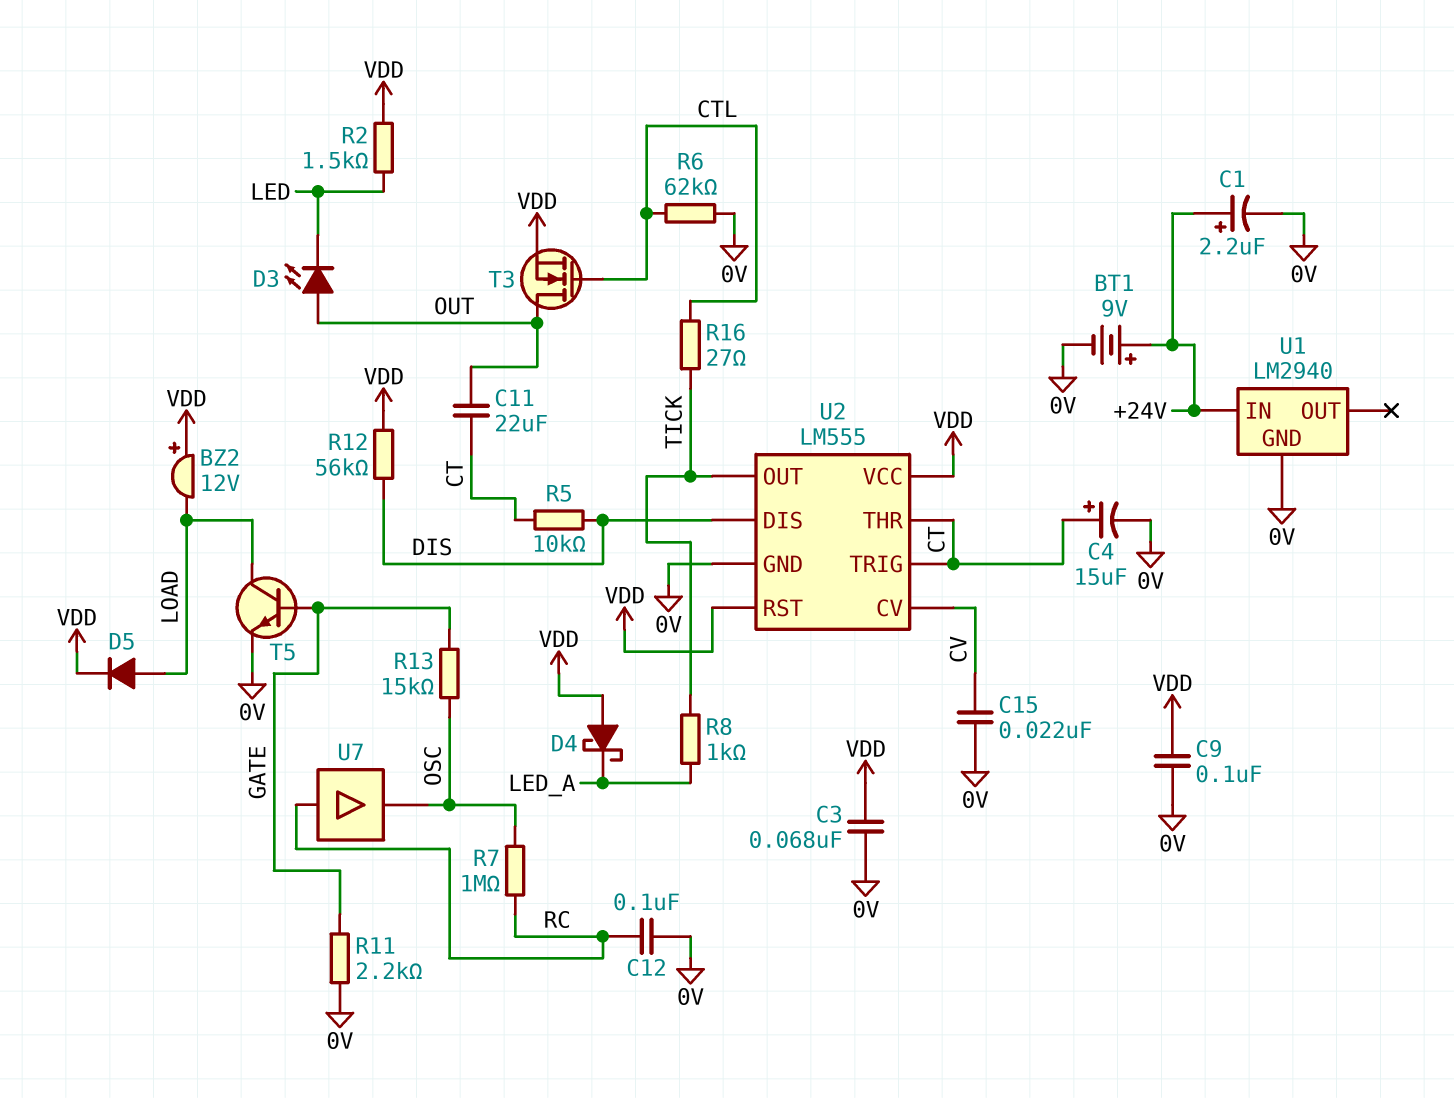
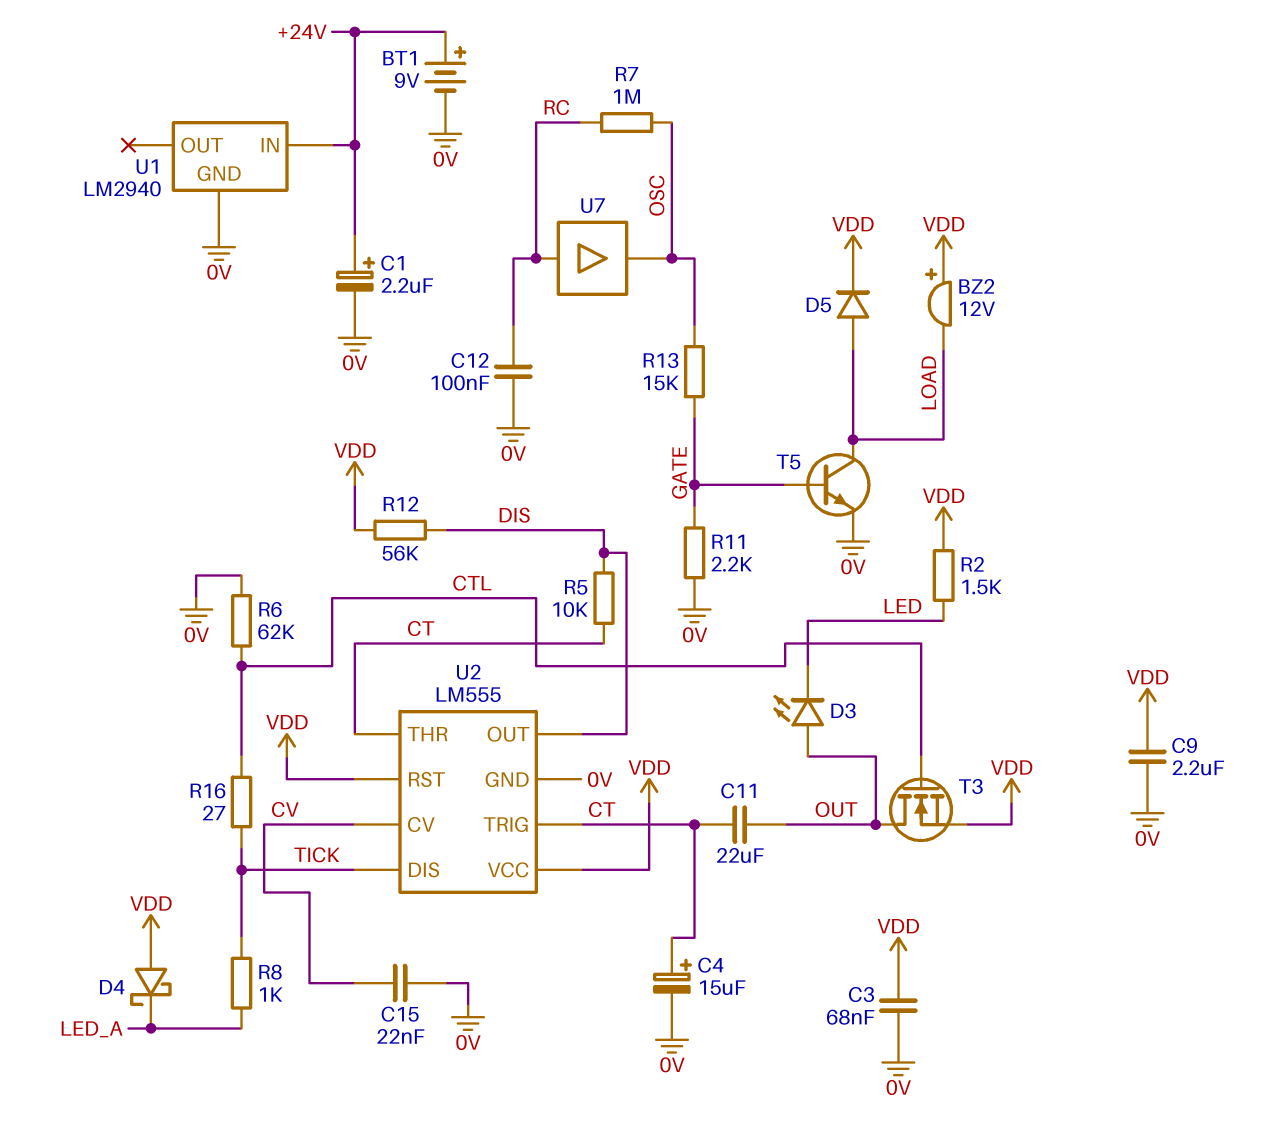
C9: 100nF (0V, VDD) -> 2.2uF (0V, VDD)
U2 pin DIS: DIS -> TICK
U2 pin OUT: TICK -> DIS

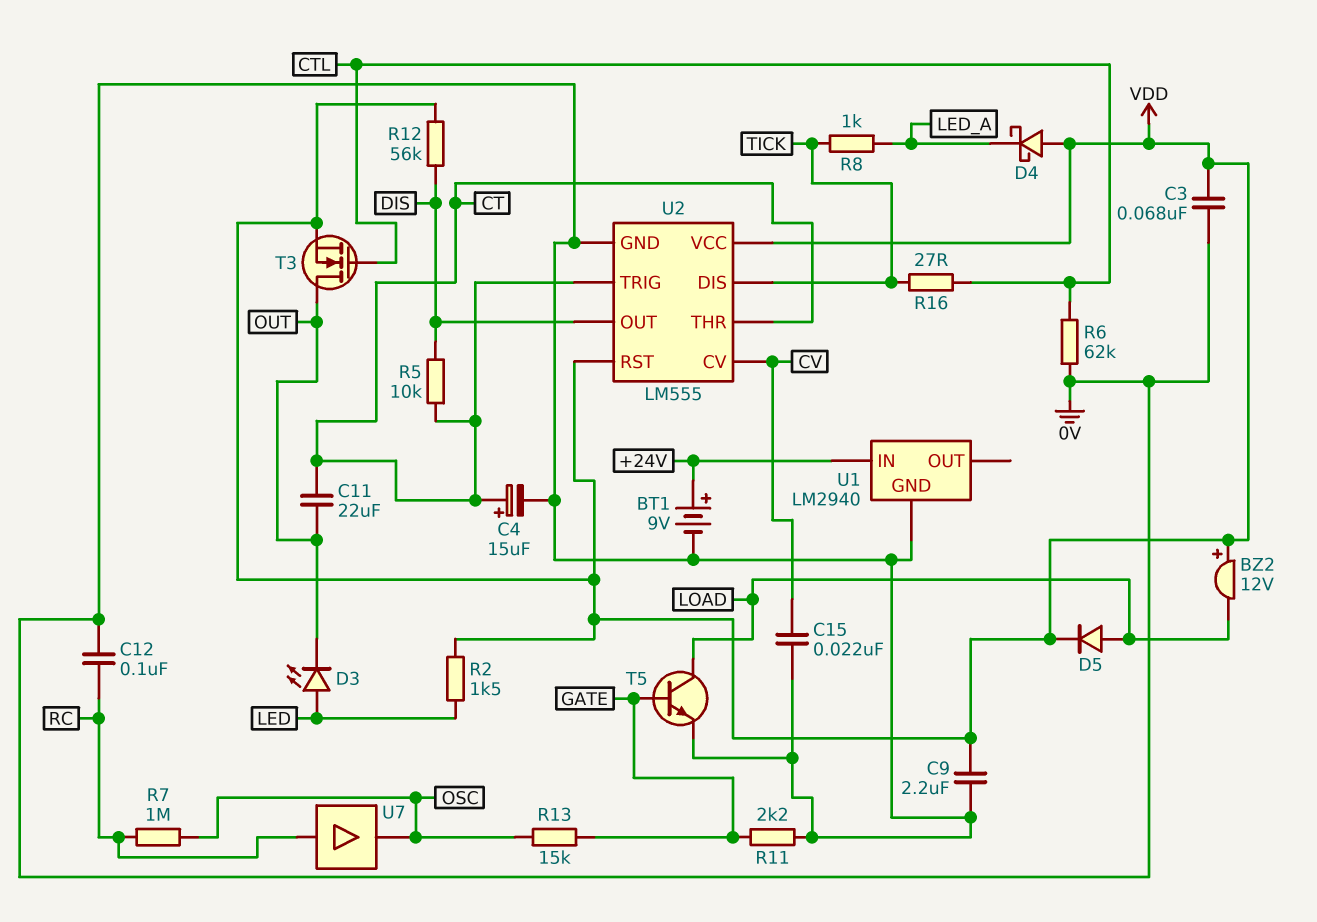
C1: 2.2uF (plus +24V, minus 0V) -> none
D3: LED (A OUT, K LED) -> LED (A LED, K OUT)

